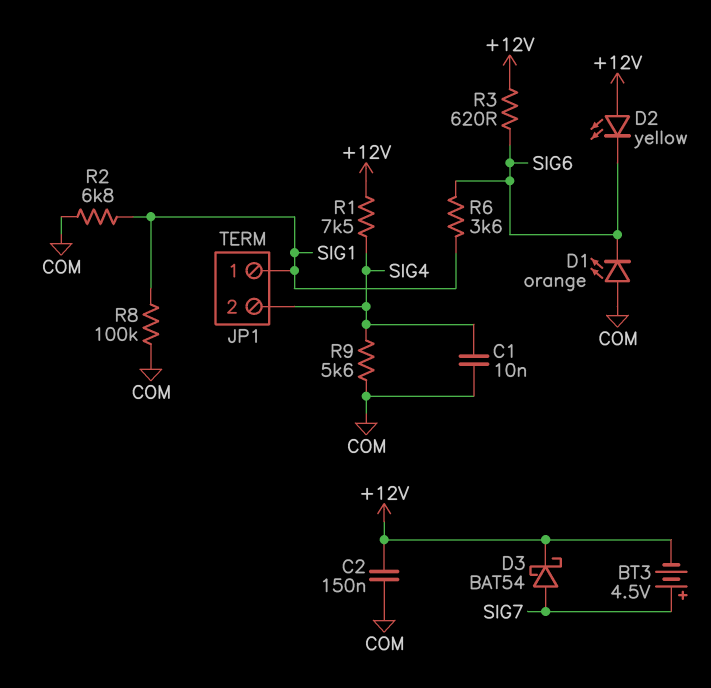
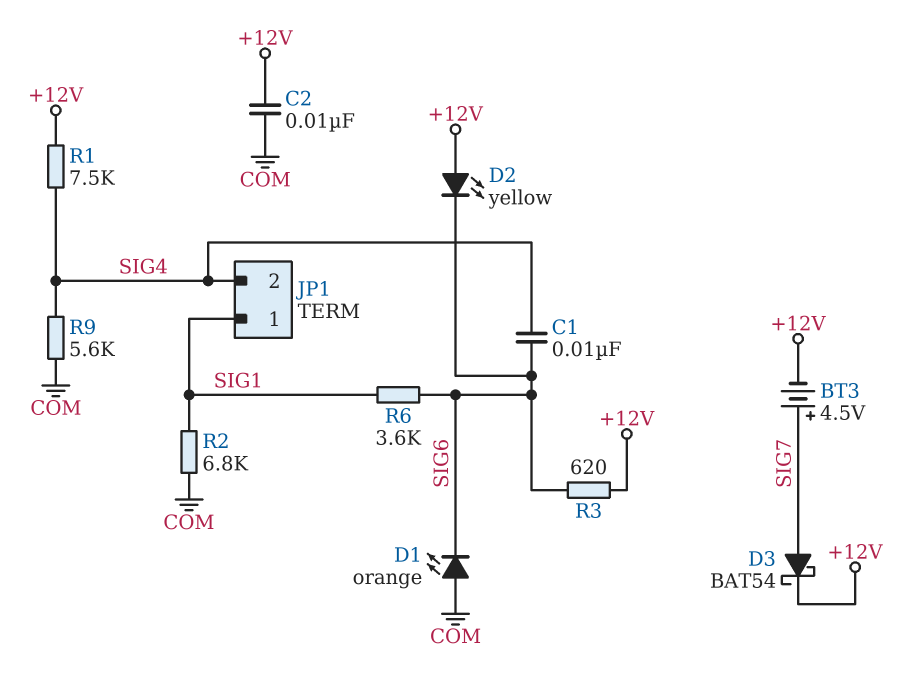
C1: 10nF (COM, SIG4) -> 10nF (SIG4, SIG6)
C2: 150nF (+12V, COM) -> 10nF (+12V, COM)
R8: 100k (COM, SIG1) -> none

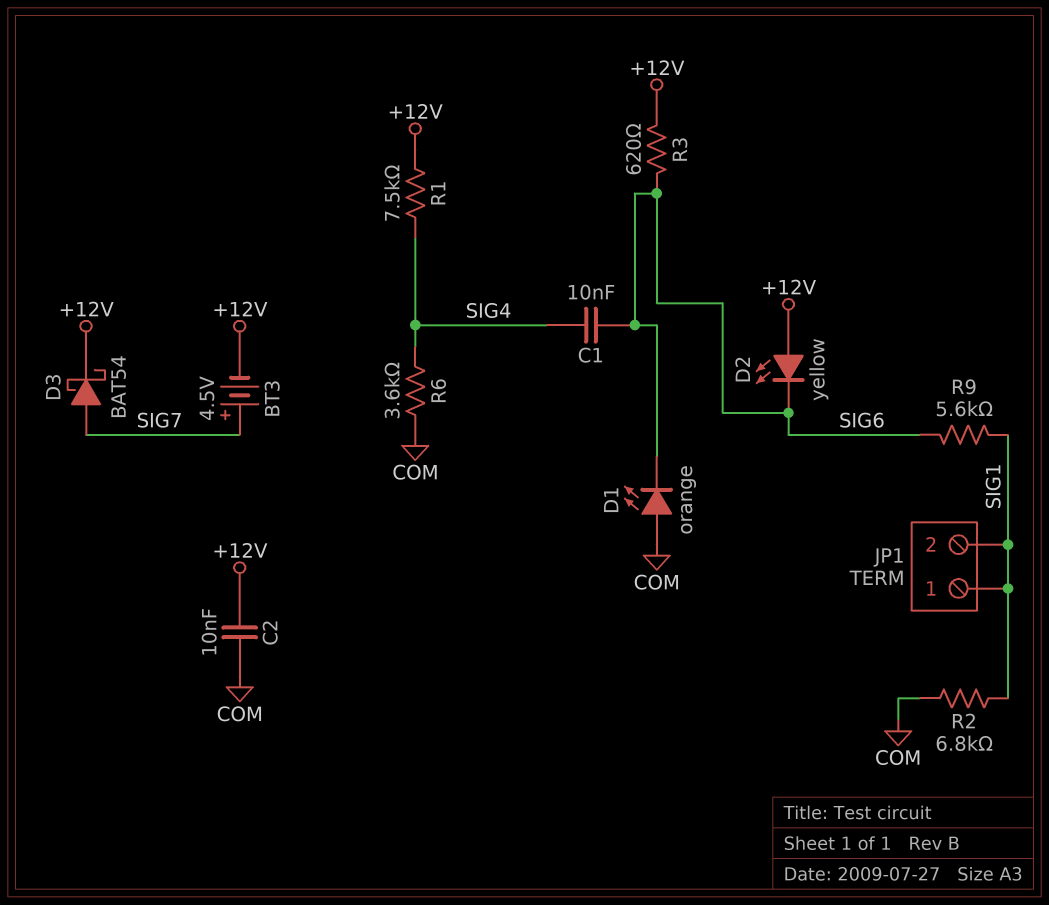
JP1 pin 2: SIG4 -> SIG1
R6: 3.6k (SIG1, SIG6) -> 3.6k (COM, SIG4)
R9: 5.6k (COM, SIG4) -> 5.6k (SIG1, SIG6)

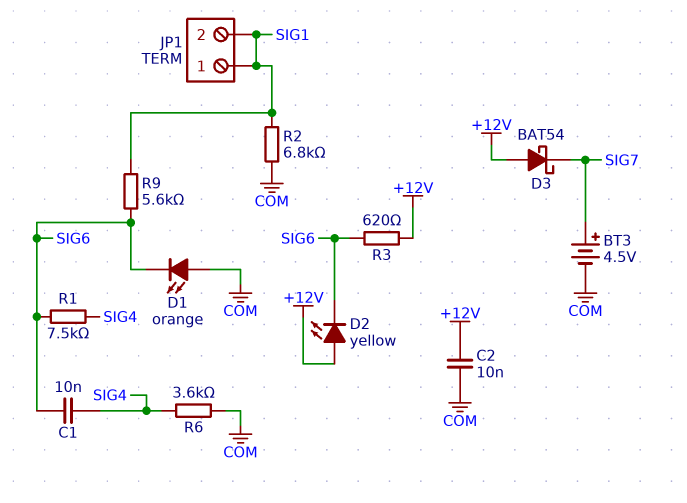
BT3: 4.5V (plus SIG7, minus +12V) -> 4.5V (plus SIG7, minus COM)
D3: schottky BAT54 (A SIG7, K +12V) -> schottky BAT54 (A +12V, K SIG7)
R1: 7.5k (+12V, SIG4) -> 7.5k (SIG4, SIG6)

